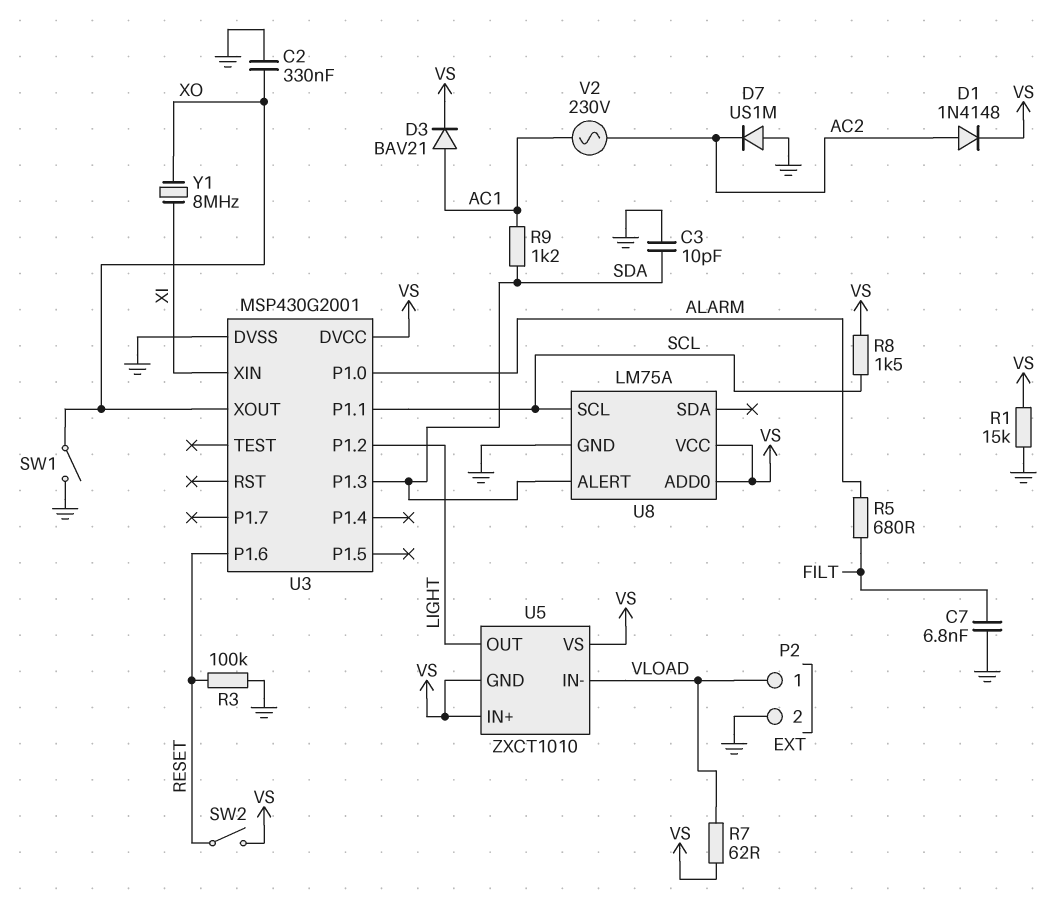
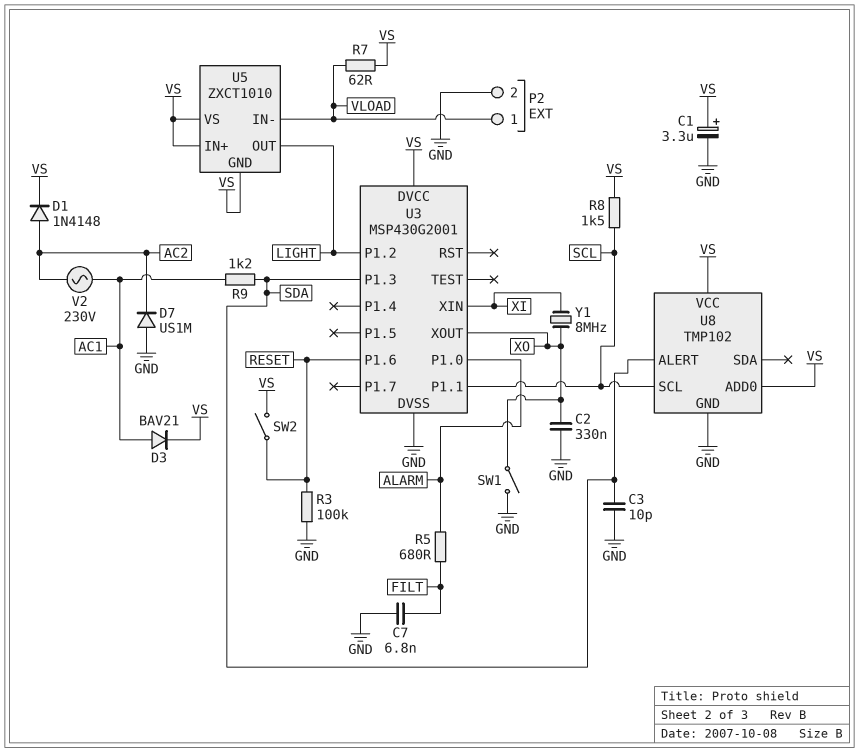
C1: none -> 3.3uF (plus VS, minus GND)
R1: 15k (GND, VS) -> none
U8: LM75A -> TMP102

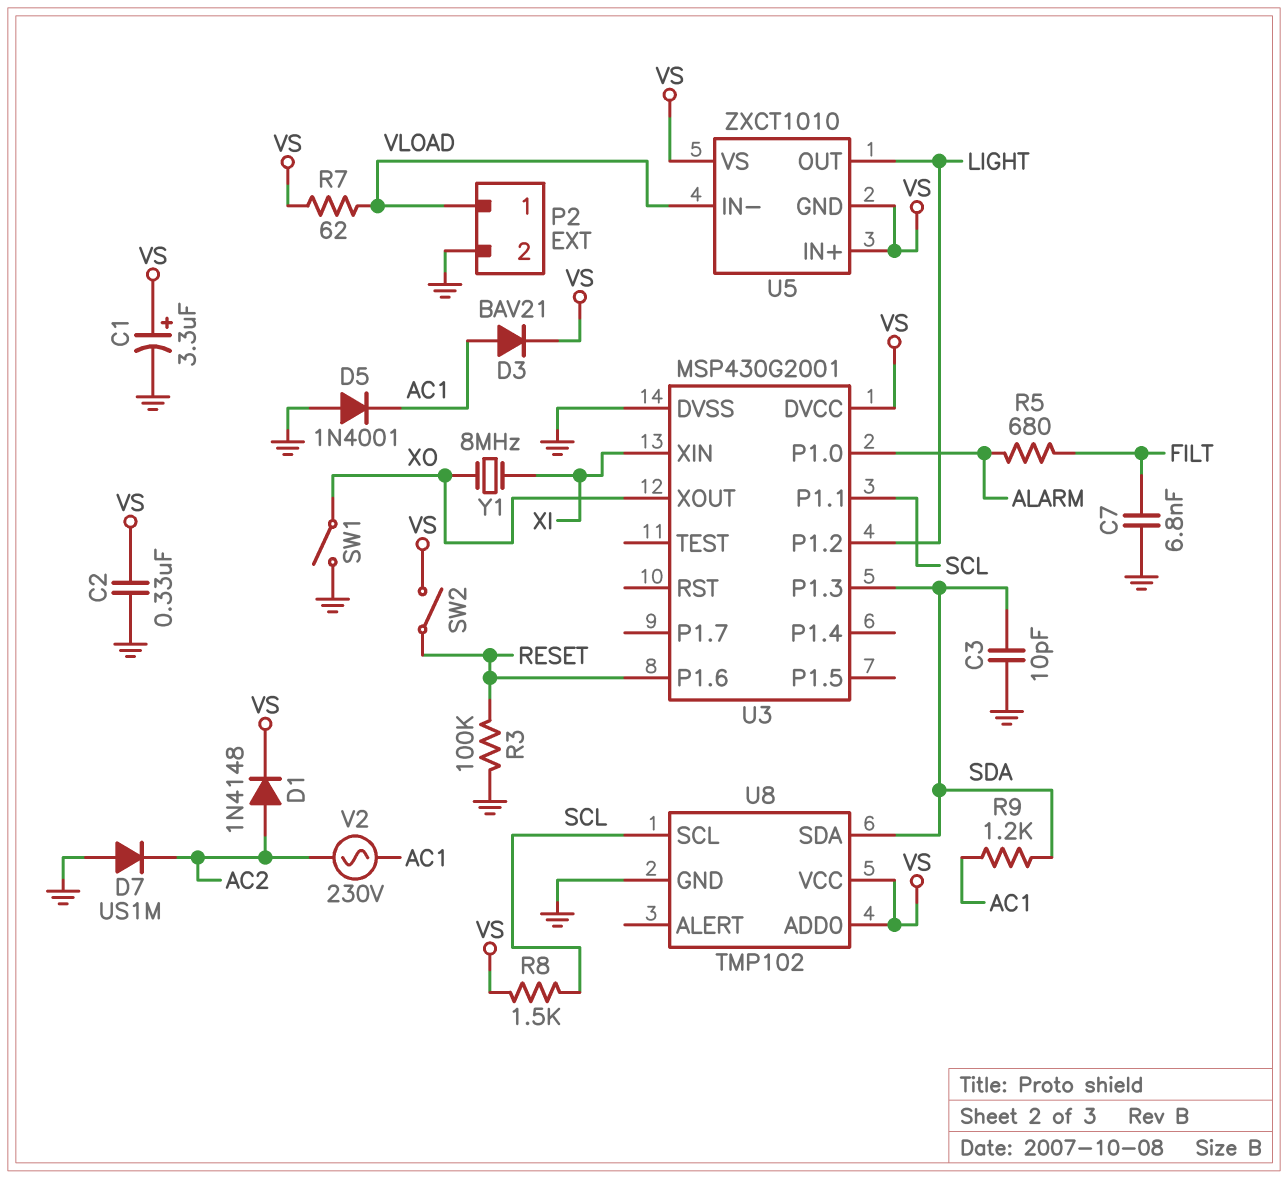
C2: 330nF (GND, XO) -> 330nF (GND, VS)
D5: none -> diode 1N4001 (A GND, K AC1)
U8 pin ALERT: SDA -> none
U8 pin SDA: none -> SDA

